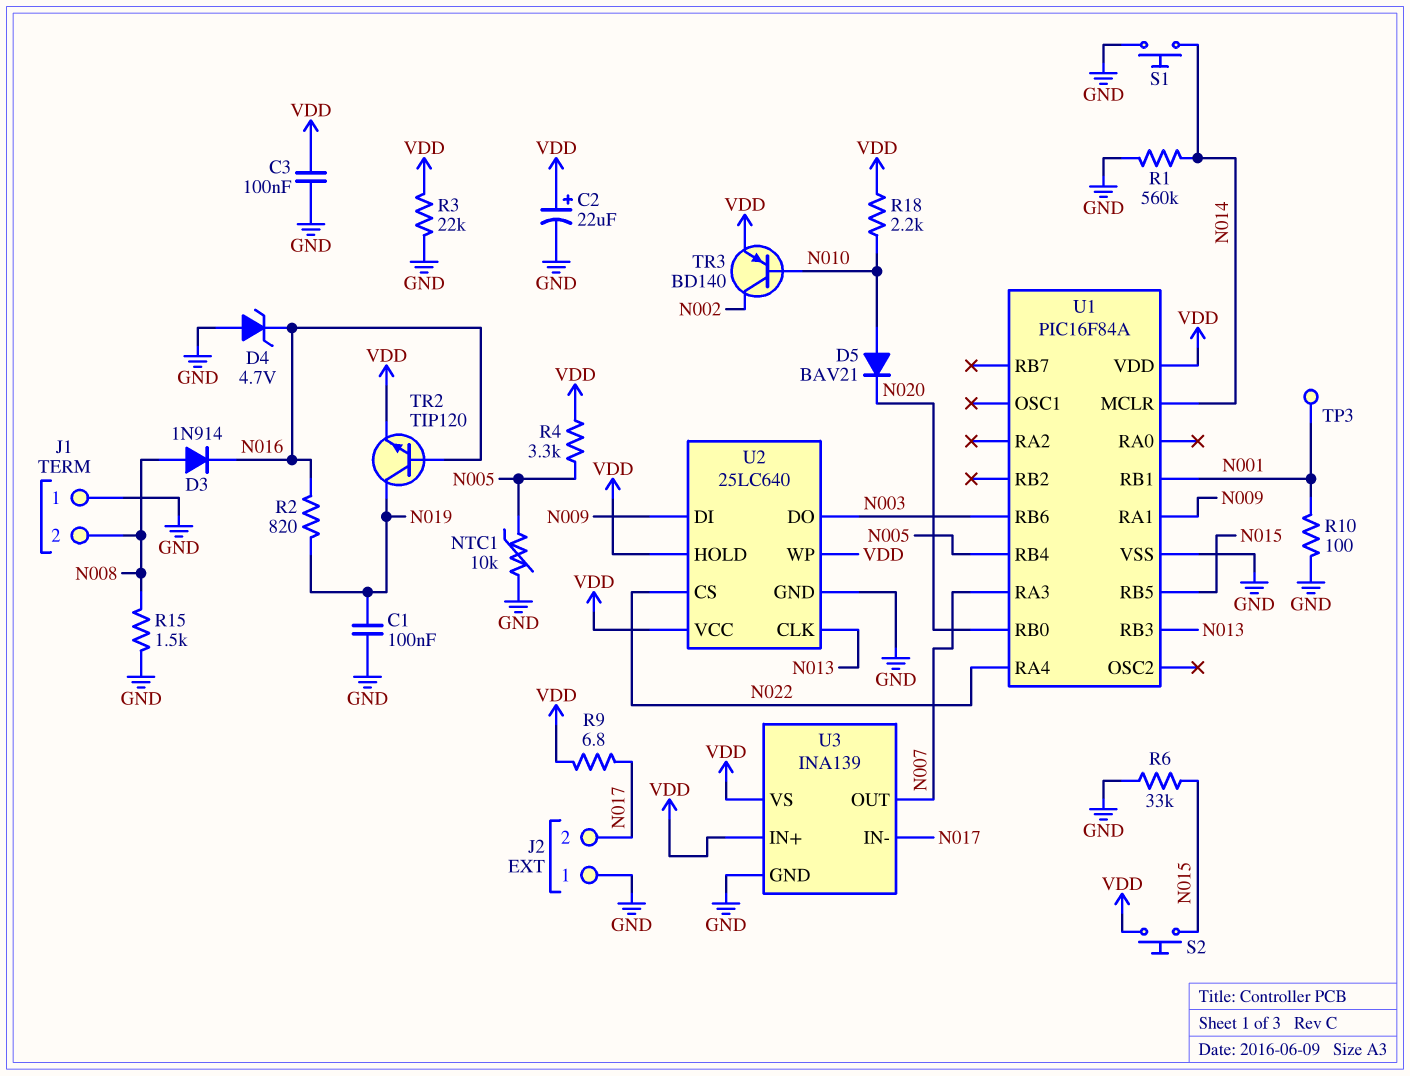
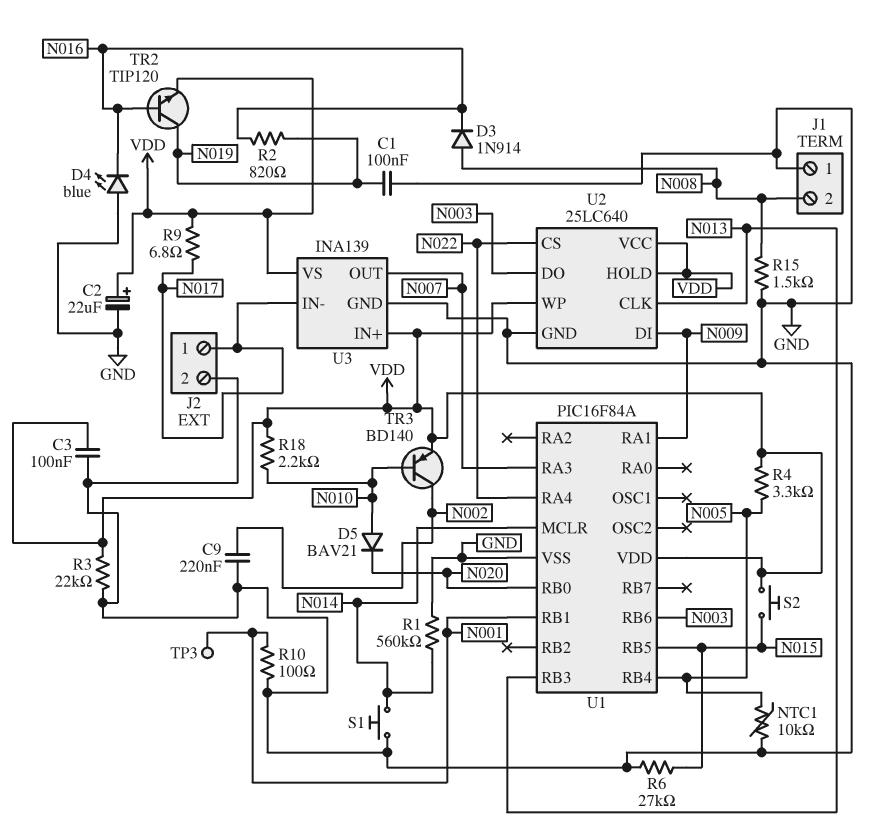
C9: none -> 220nF (GND, N002)
D4: zener 4.7V (A GND, K N016) -> LED blue (A GND, K N016)
J2 pin 1: GND -> N017
J2 pin 2: N017 -> GND
R6: 33k (GND, N015) -> 27k (GND, N015)

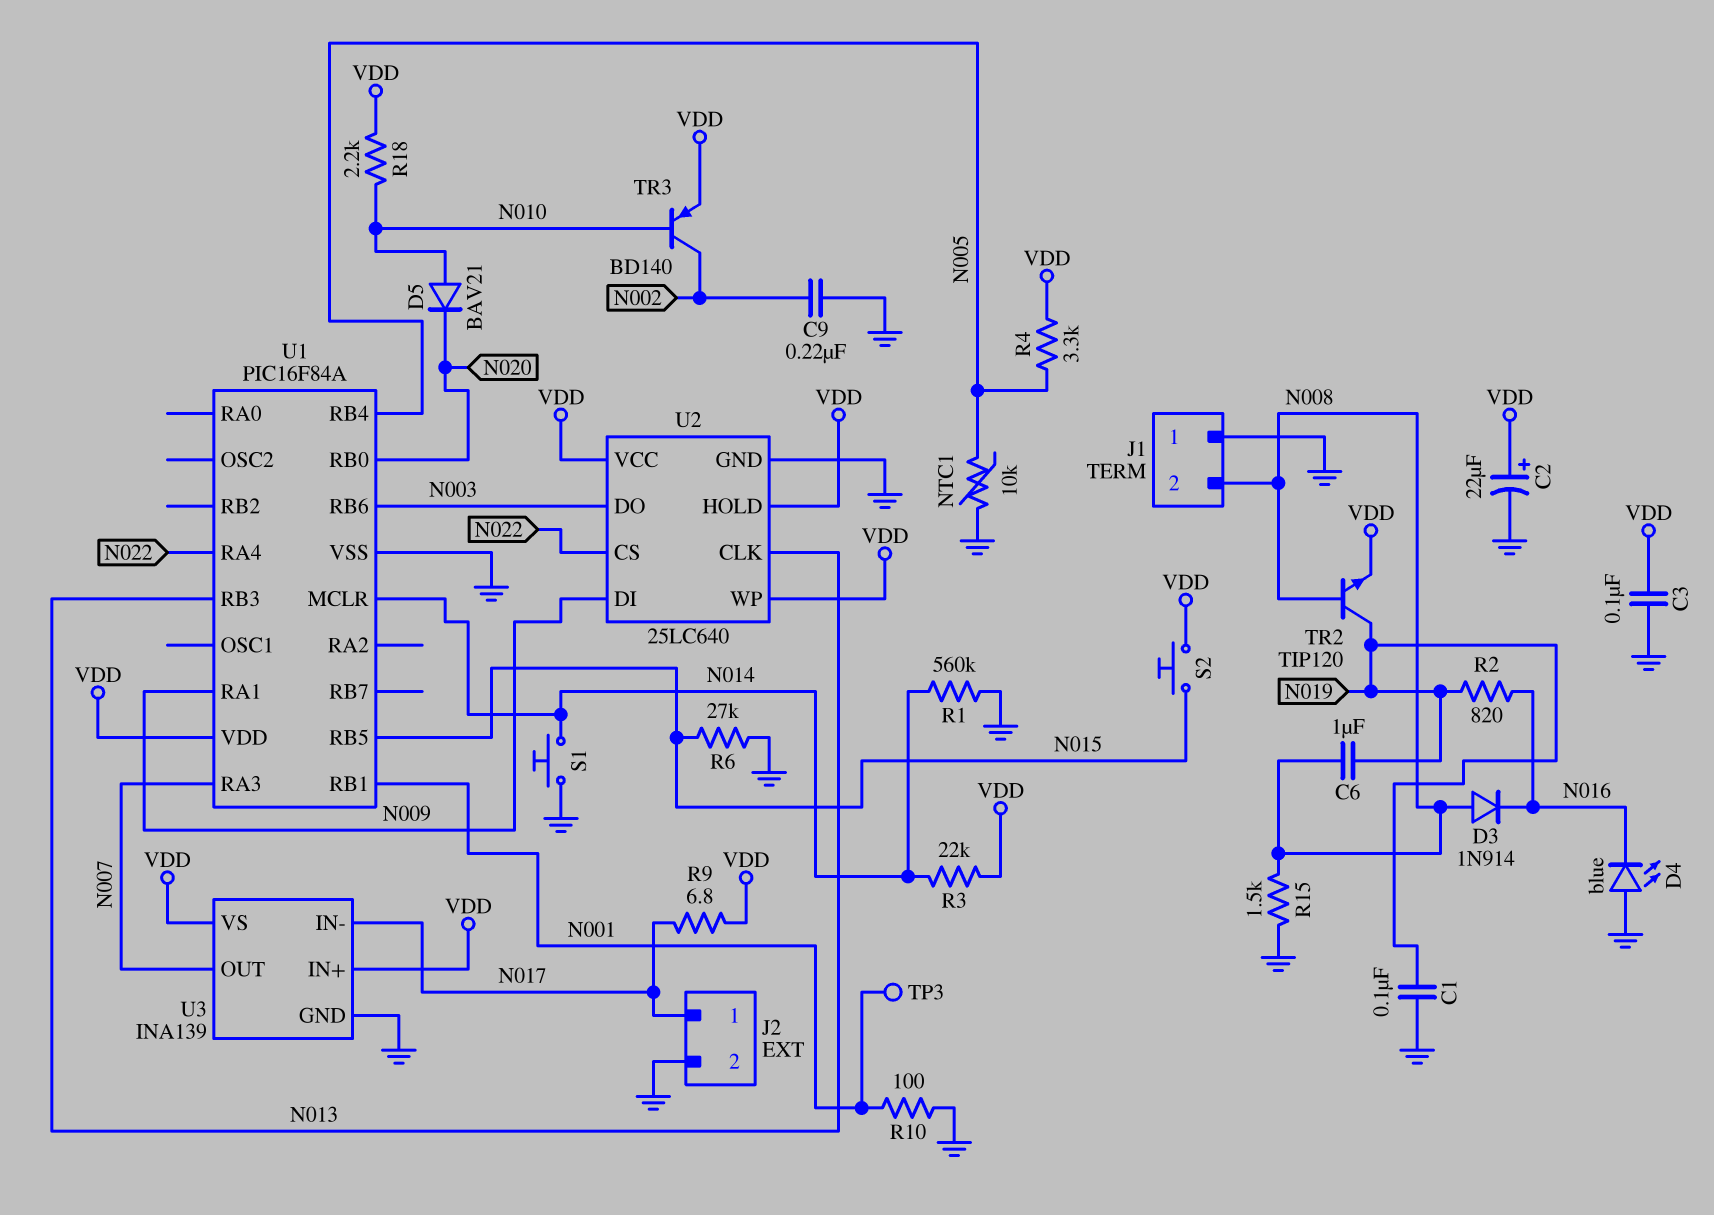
C6: none -> 1uF (N008, N019)
R3: 22k (GND, VDD) -> 22k (N014, VDD)
TR2: NPN TIP120 (B N016, C N019, E VDD) -> NPN TIP120 (B N008, C N019, E VDD)

